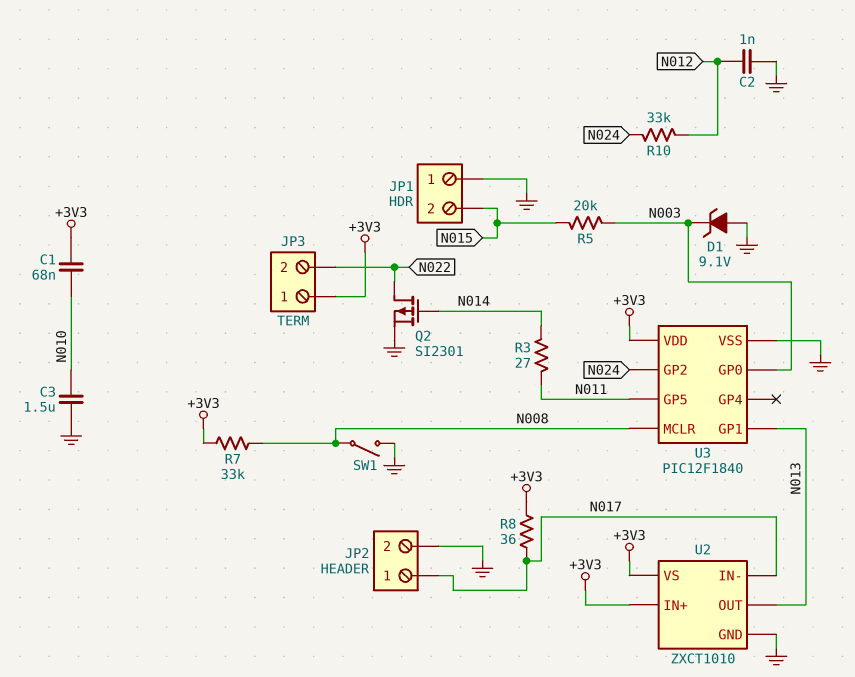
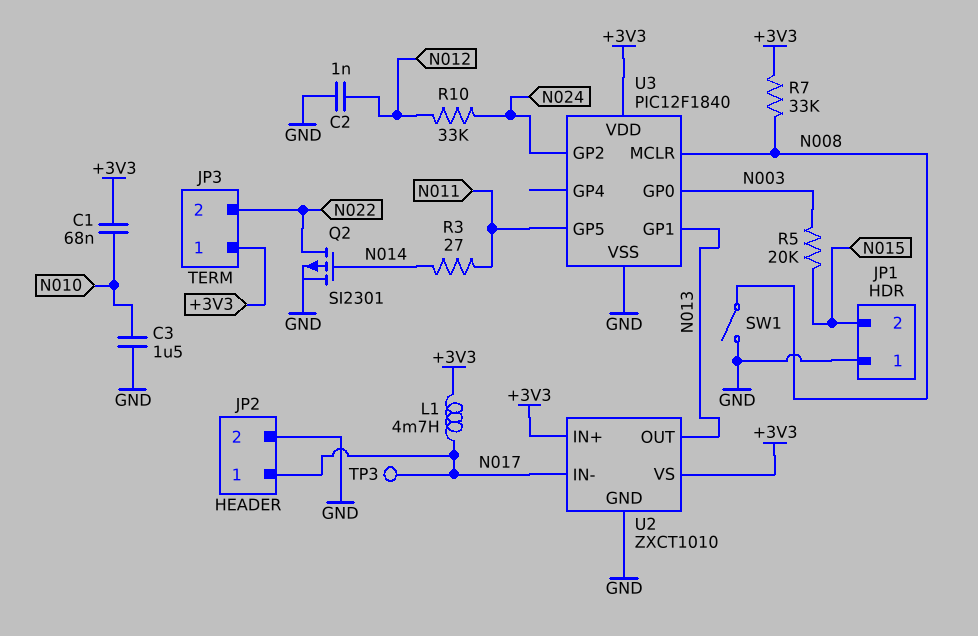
D1: zener 9.1V (A GND, K N003) -> none
L1: none -> 4.7mH (+3V3, N017)
R8: 36 (+3V3, N017) -> none
TP3: none -> test point (N017)

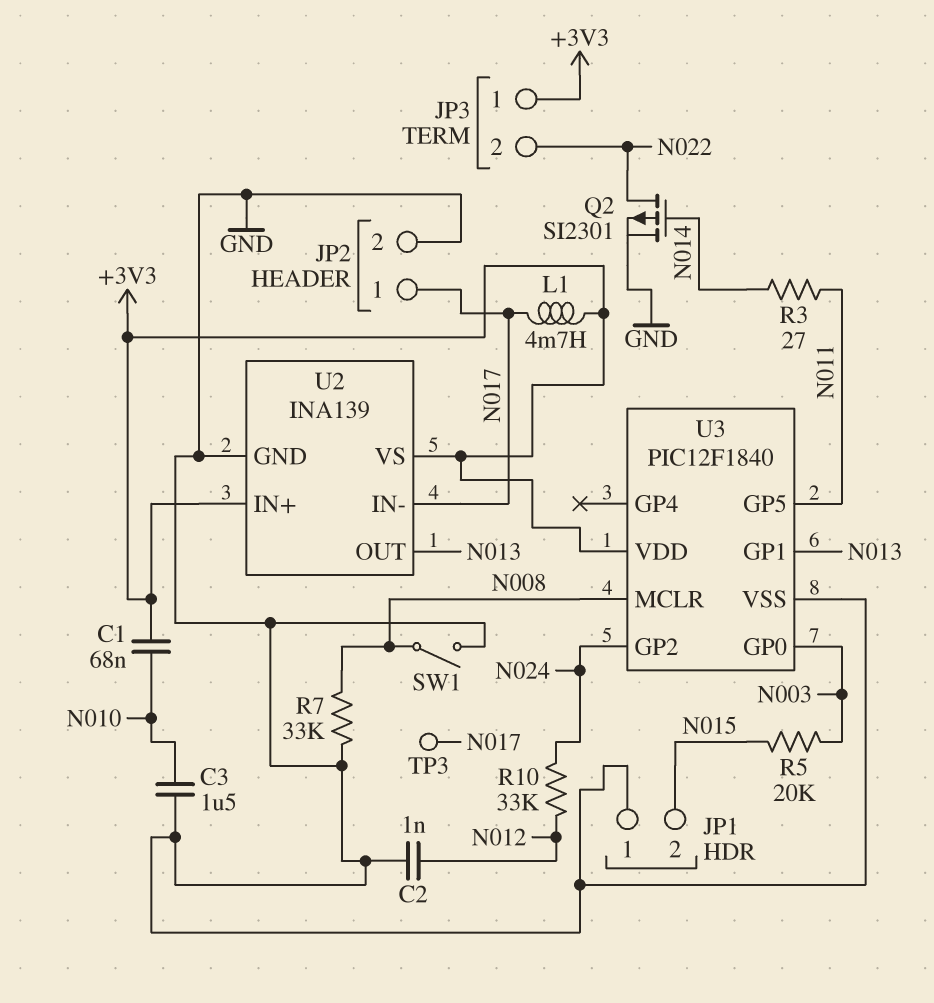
R7: 33k (+3V3, N008) -> 33k (GND, N008)
U2: ZXCT1010 -> INA139

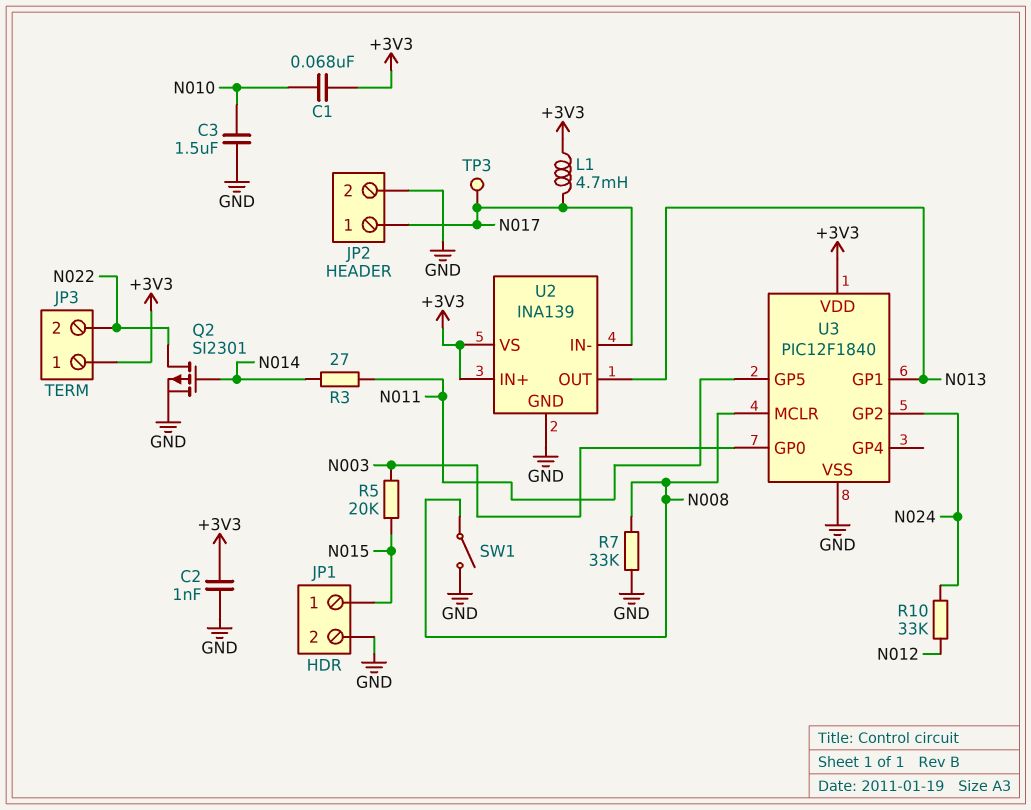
C2: 1nF (GND, N012) -> 1nF (+3V3, GND)
JP1 pin 1: GND -> N015
JP1 pin 2: N015 -> GND

